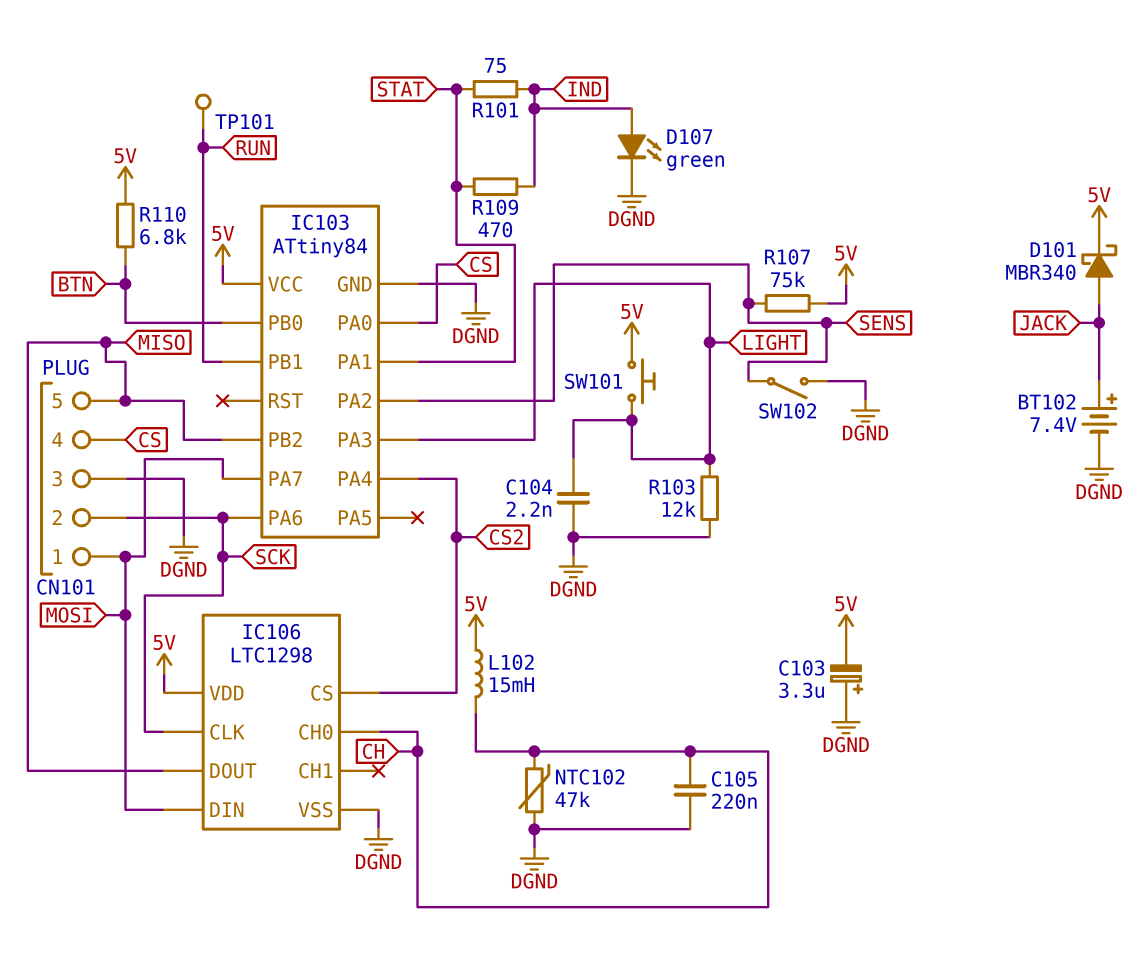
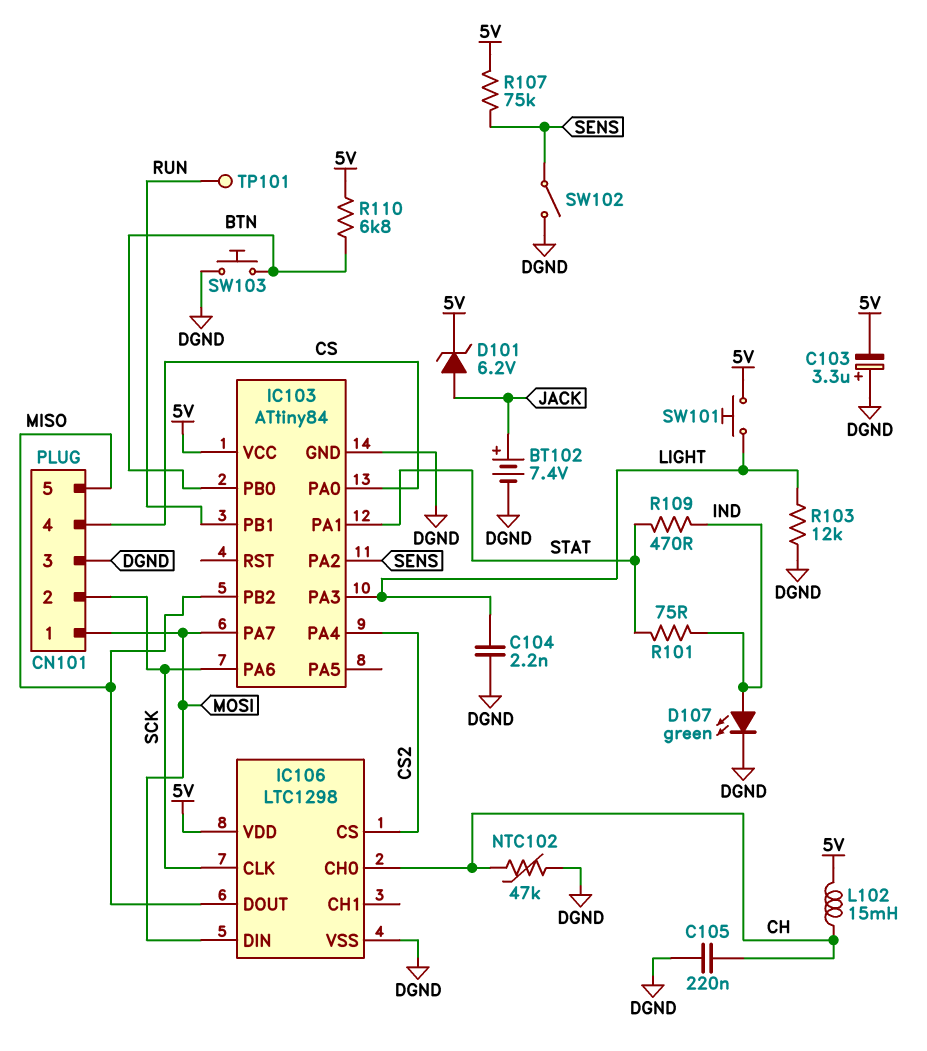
D101: schottky MBR340 (A JACK, K 5V) -> zener 6.2V (A JACK, K 5V)
SW103: none -> button (BTN, DGND)

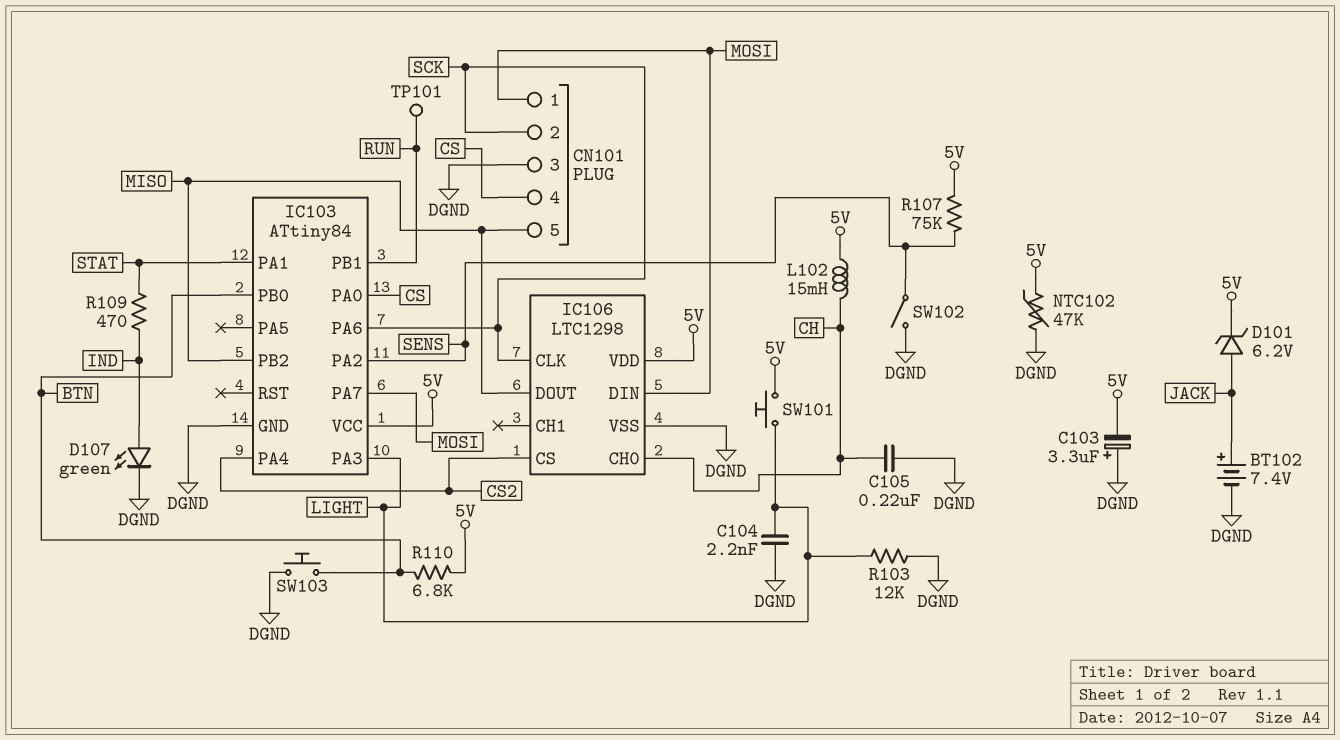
NTC102: 47k (CH, DGND) -> 47k (5V, DGND)
R101: 75 (IND, STAT) -> none

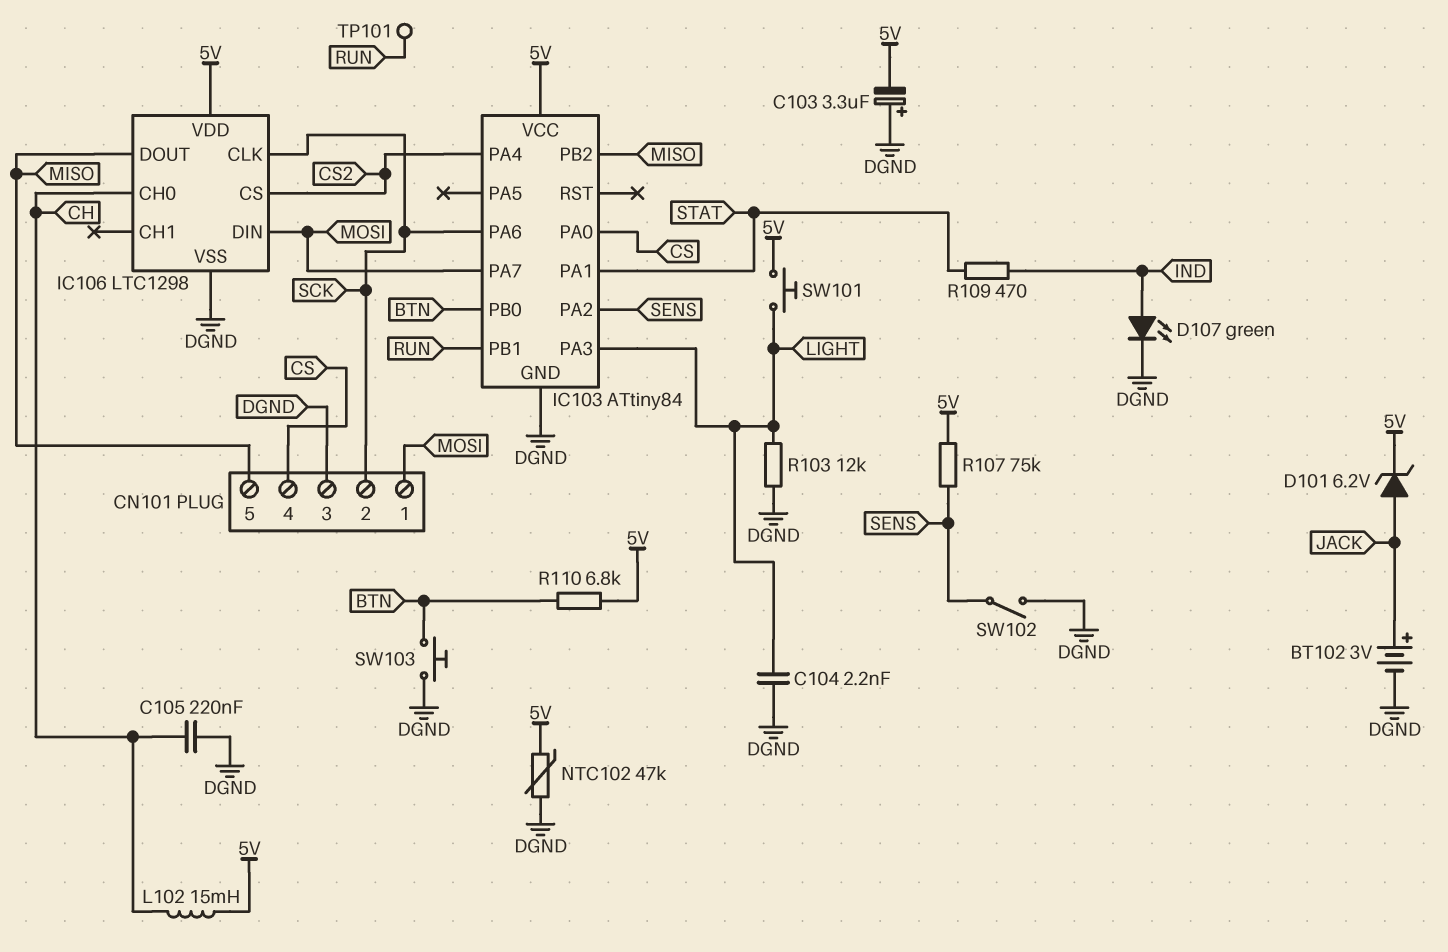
BT102: 7.4V (plus JACK, minus DGND) -> 3V (plus JACK, minus DGND)

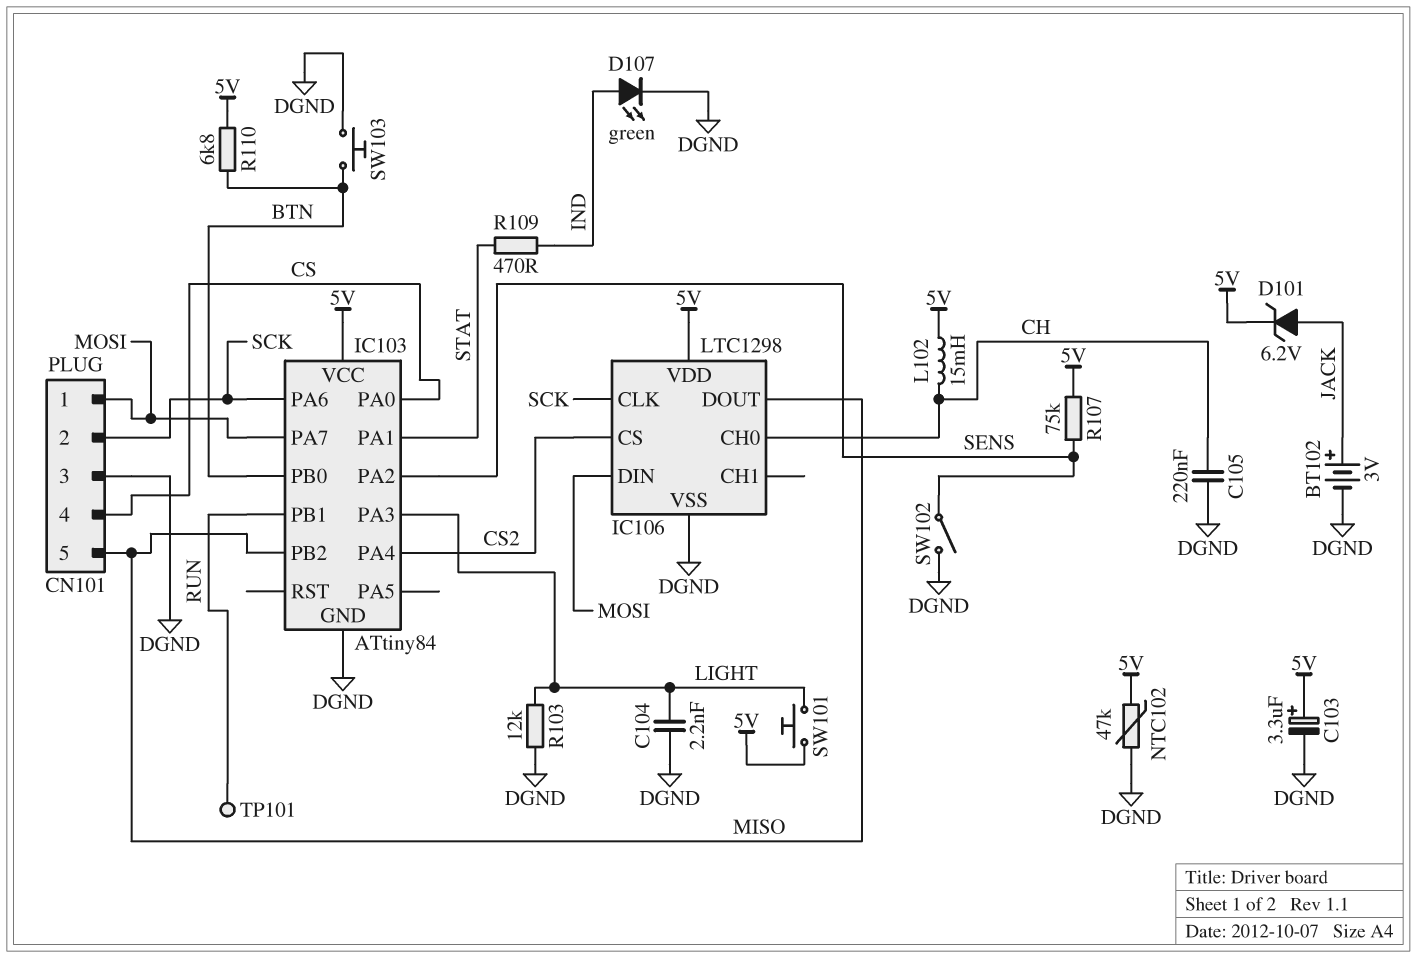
C103: 3.3uF (plus DGND, minus 5V) -> 3.3uF (plus 5V, minus DGND)

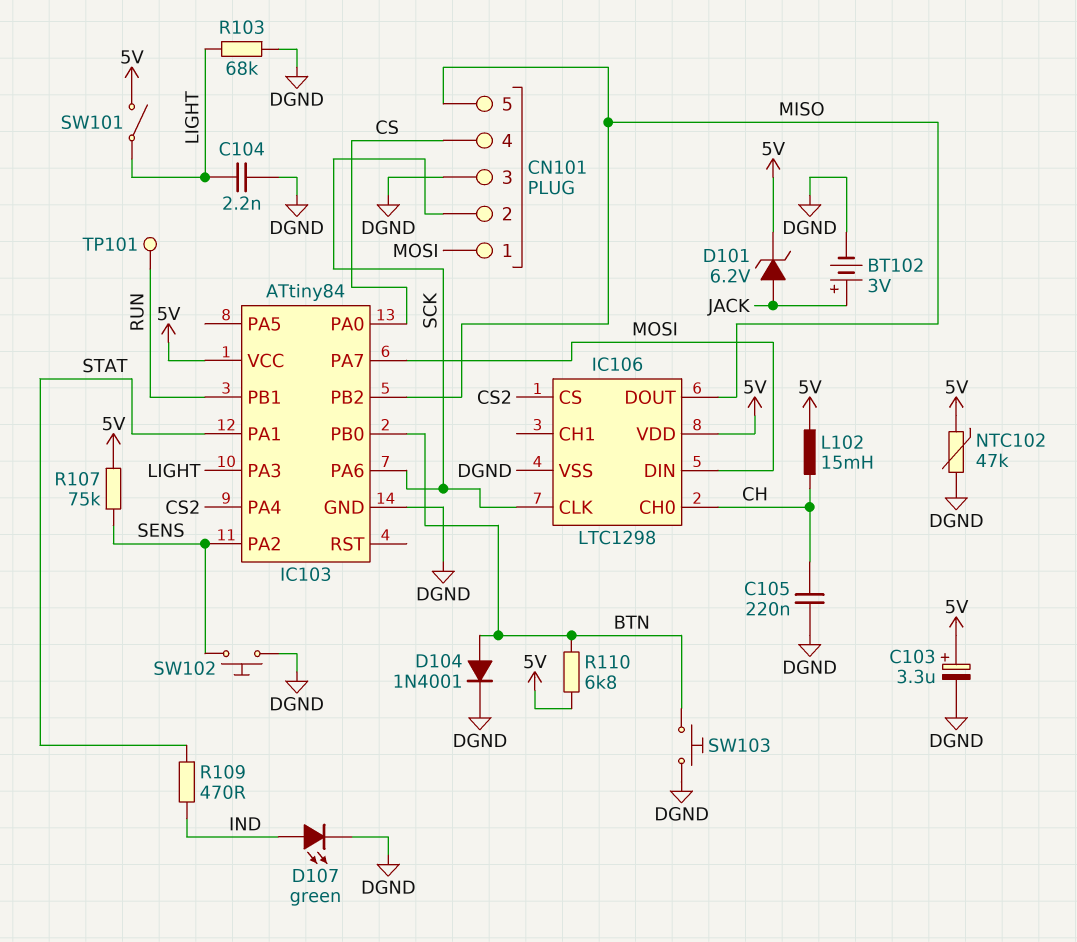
D104: none -> diode 1N4001 (A BTN, K DGND)
R103: 12k (DGND, LIGHT) -> 68k (DGND, LIGHT)
SW101: button (5V, LIGHT) -> switch (5V, LIGHT)
SW102: switch (DGND, SENS) -> button (DGND, SENS)

